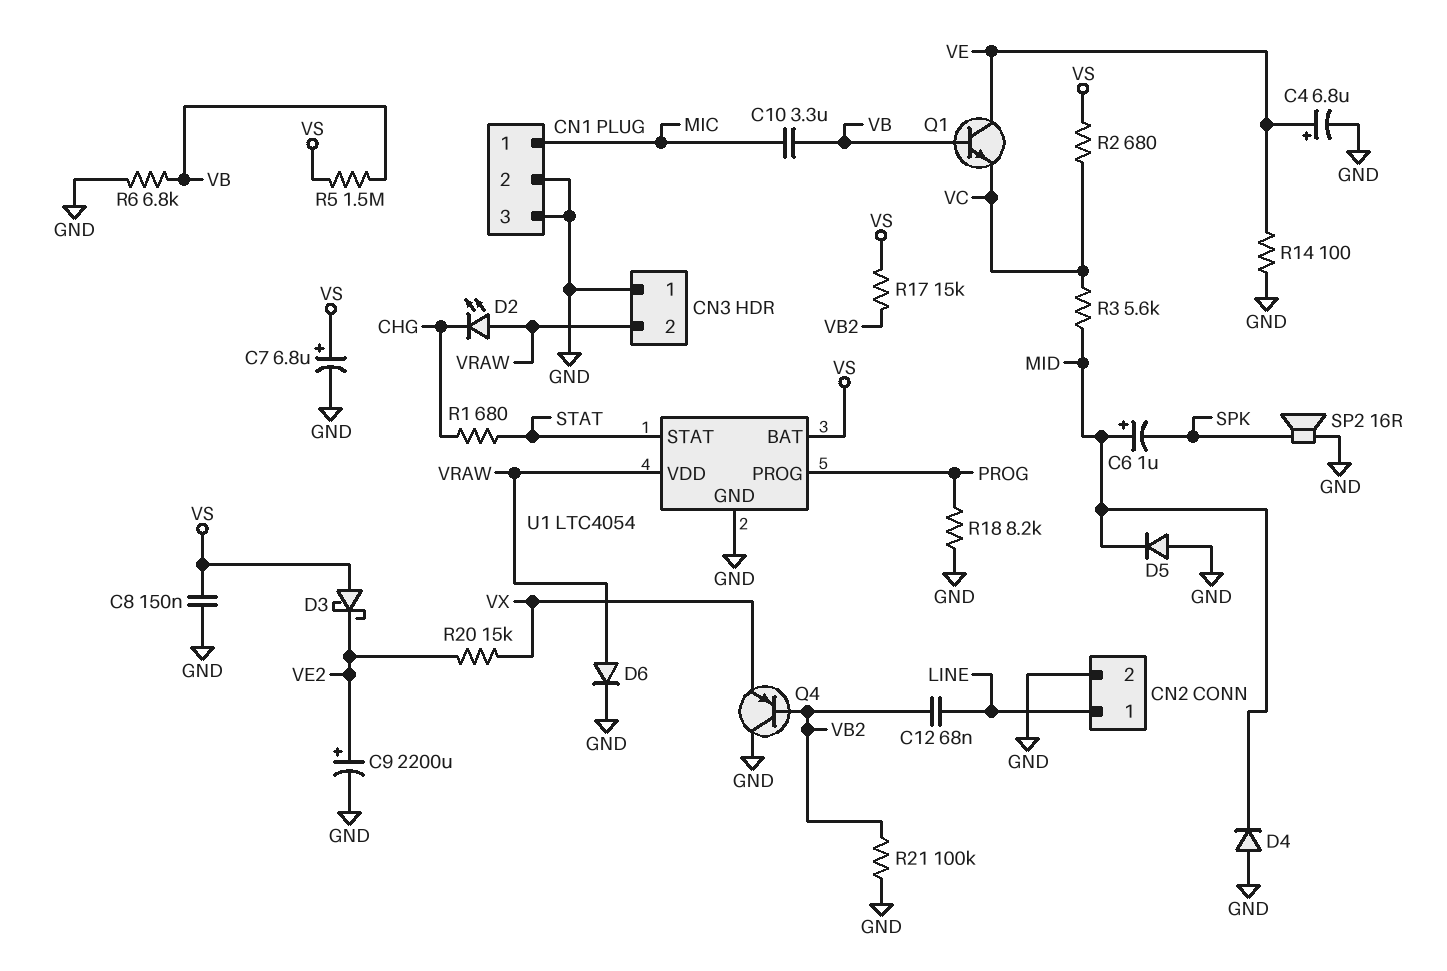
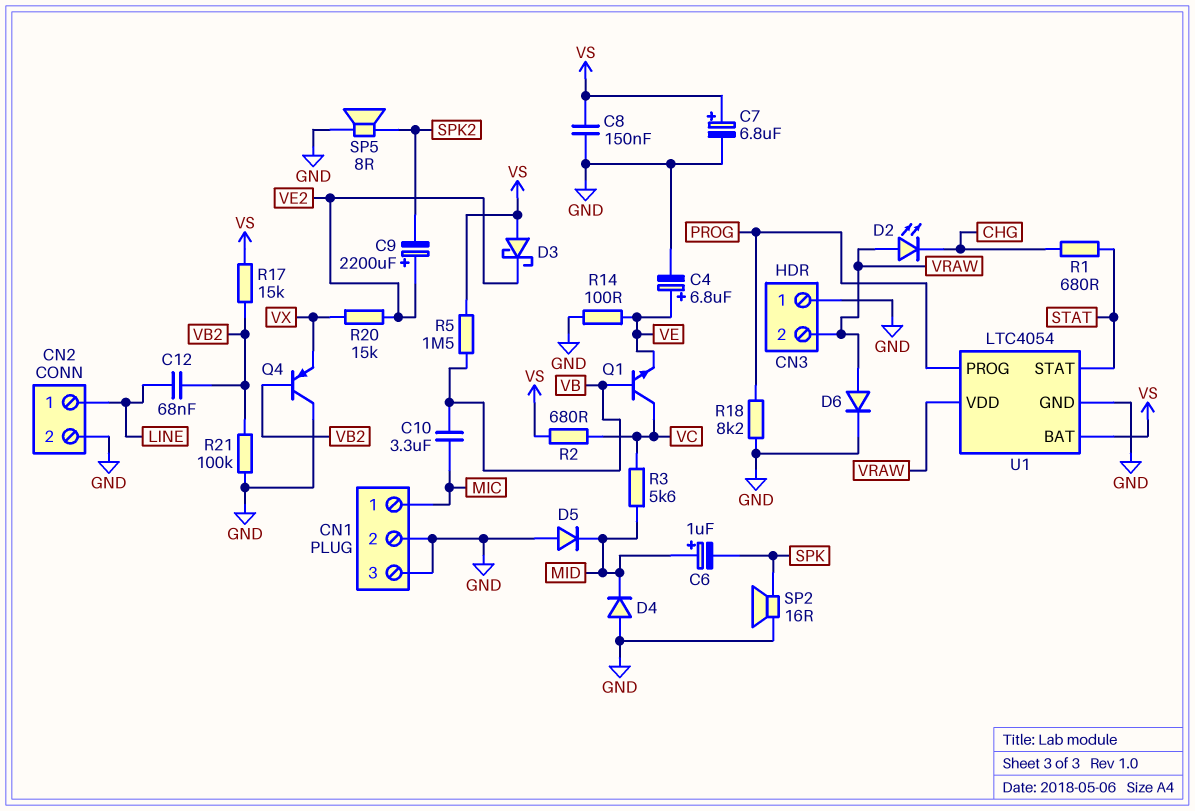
C9: 2200uF (plus VE2, minus GND) -> 2200uF (plus VE2, minus SPK2)
Q1: NPN (B VB, C VE, E VC) -> NPN (B VB, C VC, E VE)
R6: 6.8k (GND, VB) -> none
SP5: none -> speaker 8R (GND, SPK2)

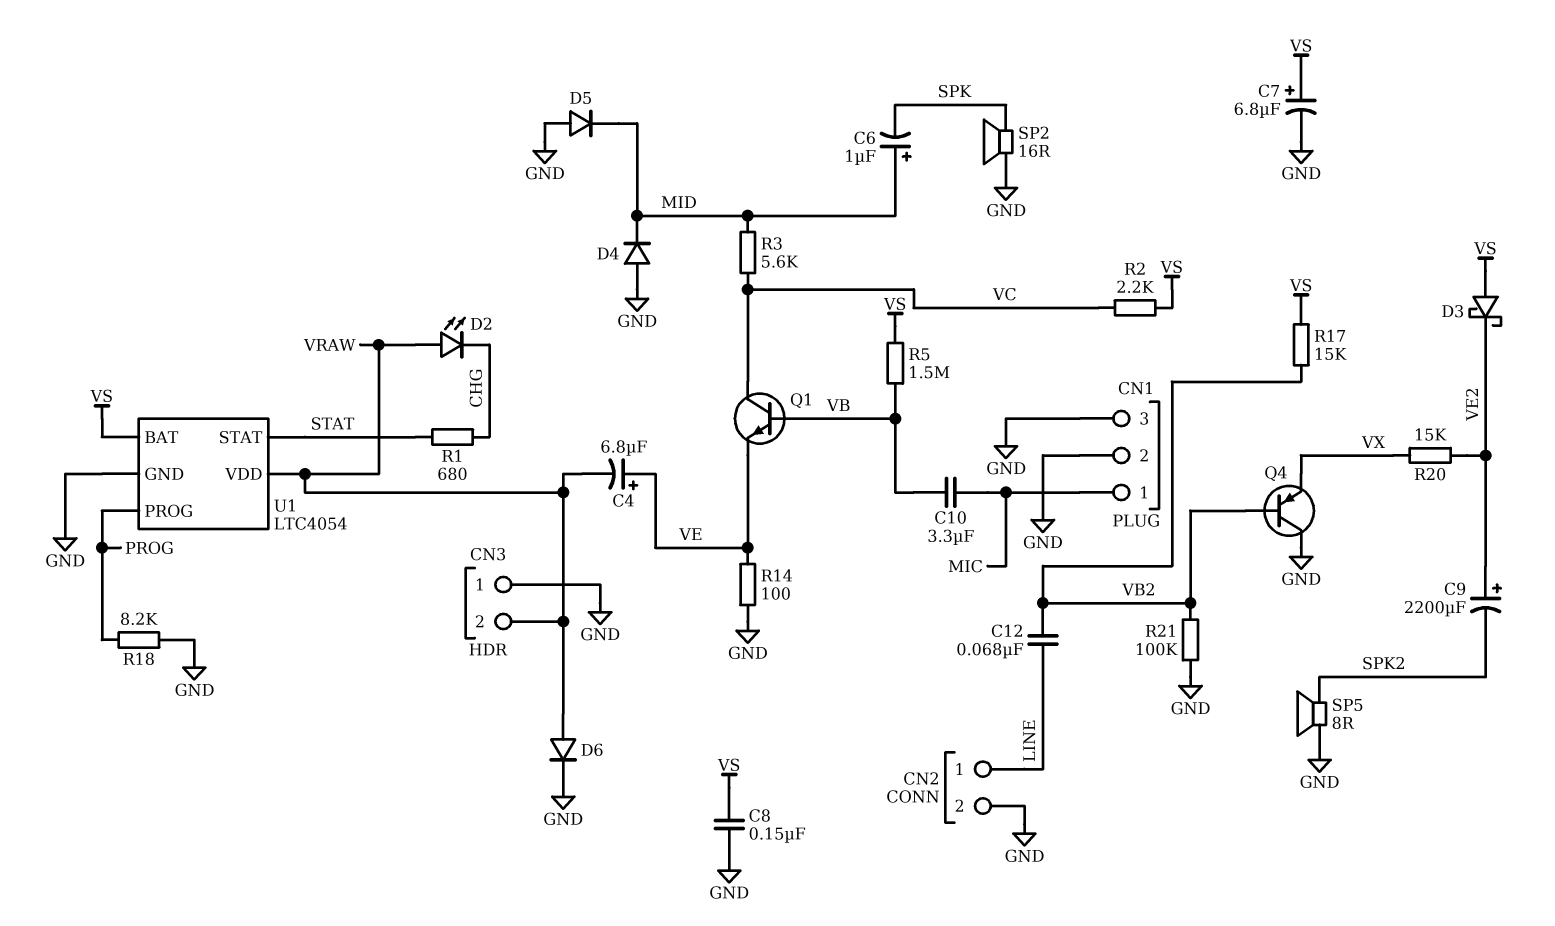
C4: 6.8uF (plus VE, minus GND) -> 6.8uF (plus VE, minus VRAW)
R2: 680 (VC, VS) -> 2.2k (VC, VS)

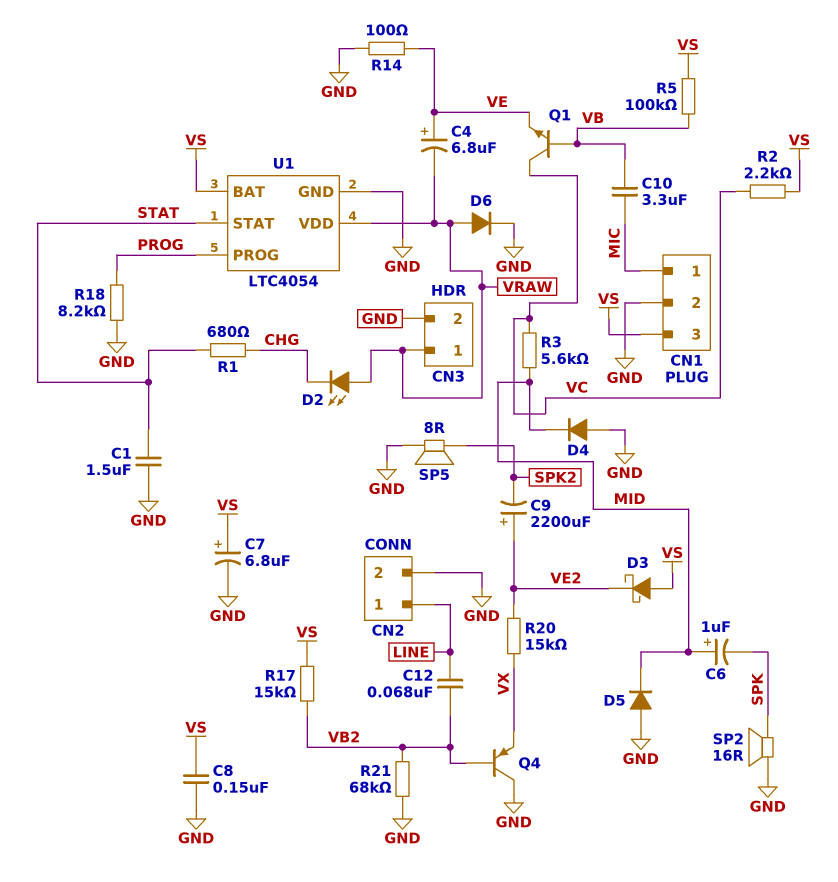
C1: none -> 1.5uF (GND, STAT)
CN1 pin 3: GND -> VS
CN3 pin 1: GND -> VRAW
CN3 pin 2: VRAW -> GND
R5: 1.5M (VB, VS) -> 100k (VB, VS)
R21: 100k (GND, VB2) -> 68k (GND, VB2)

